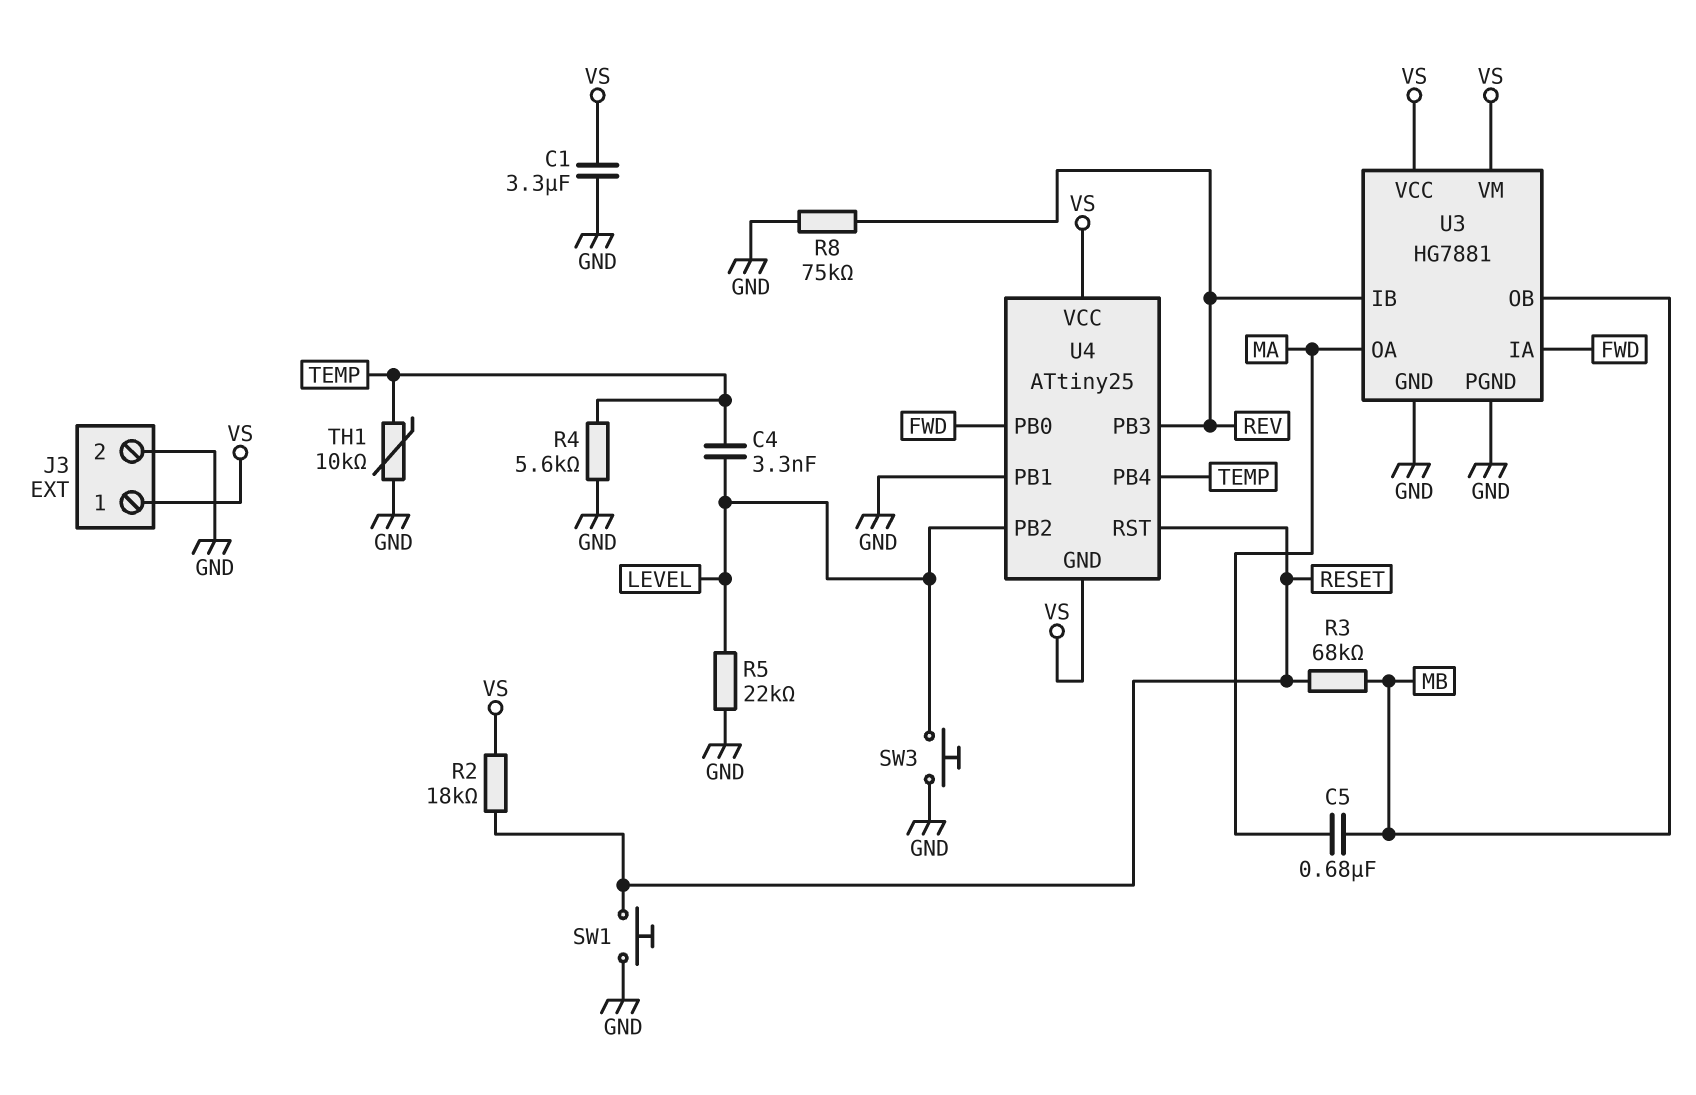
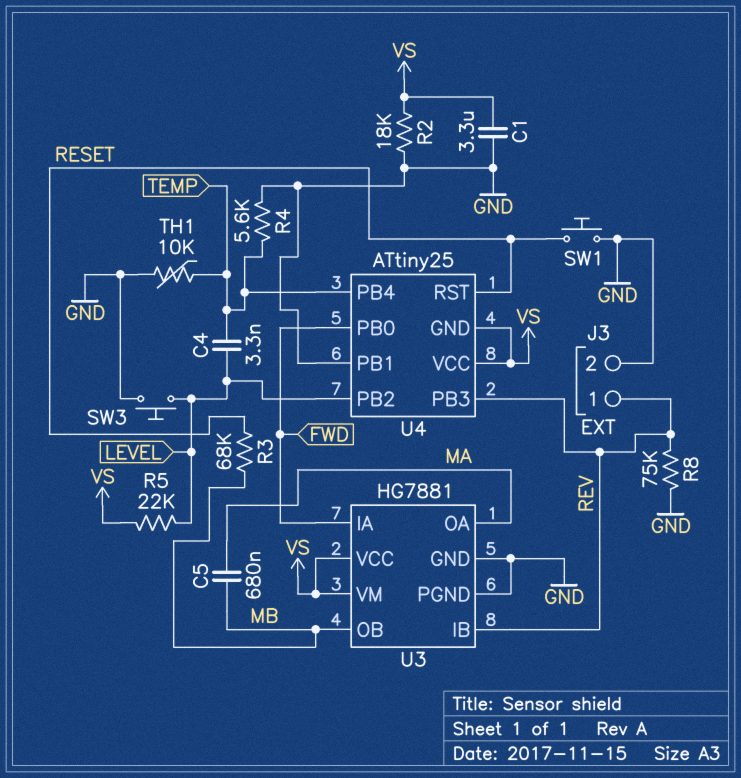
J3 pin 1: VS -> REV
R2: 18k (RESET, VS) -> 18k (GND, VS)
R5: 22k (GND, LEVEL) -> 22k (LEVEL, VS)

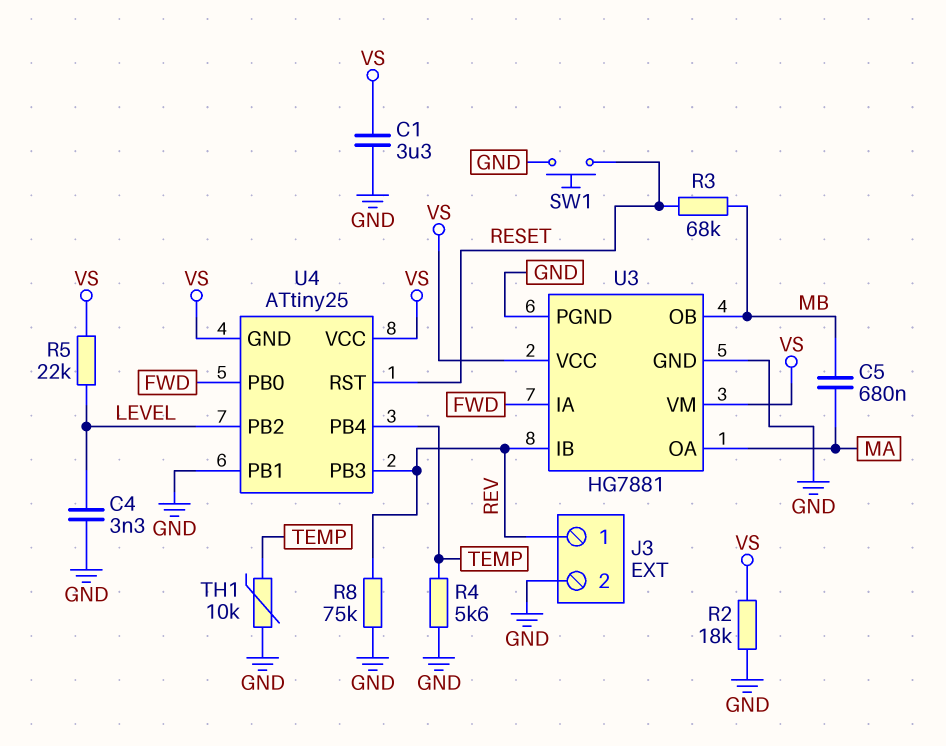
C4: 3.3nF (LEVEL, TEMP) -> 3.3nF (GND, LEVEL)
SW3: button (GND, LEVEL) -> none

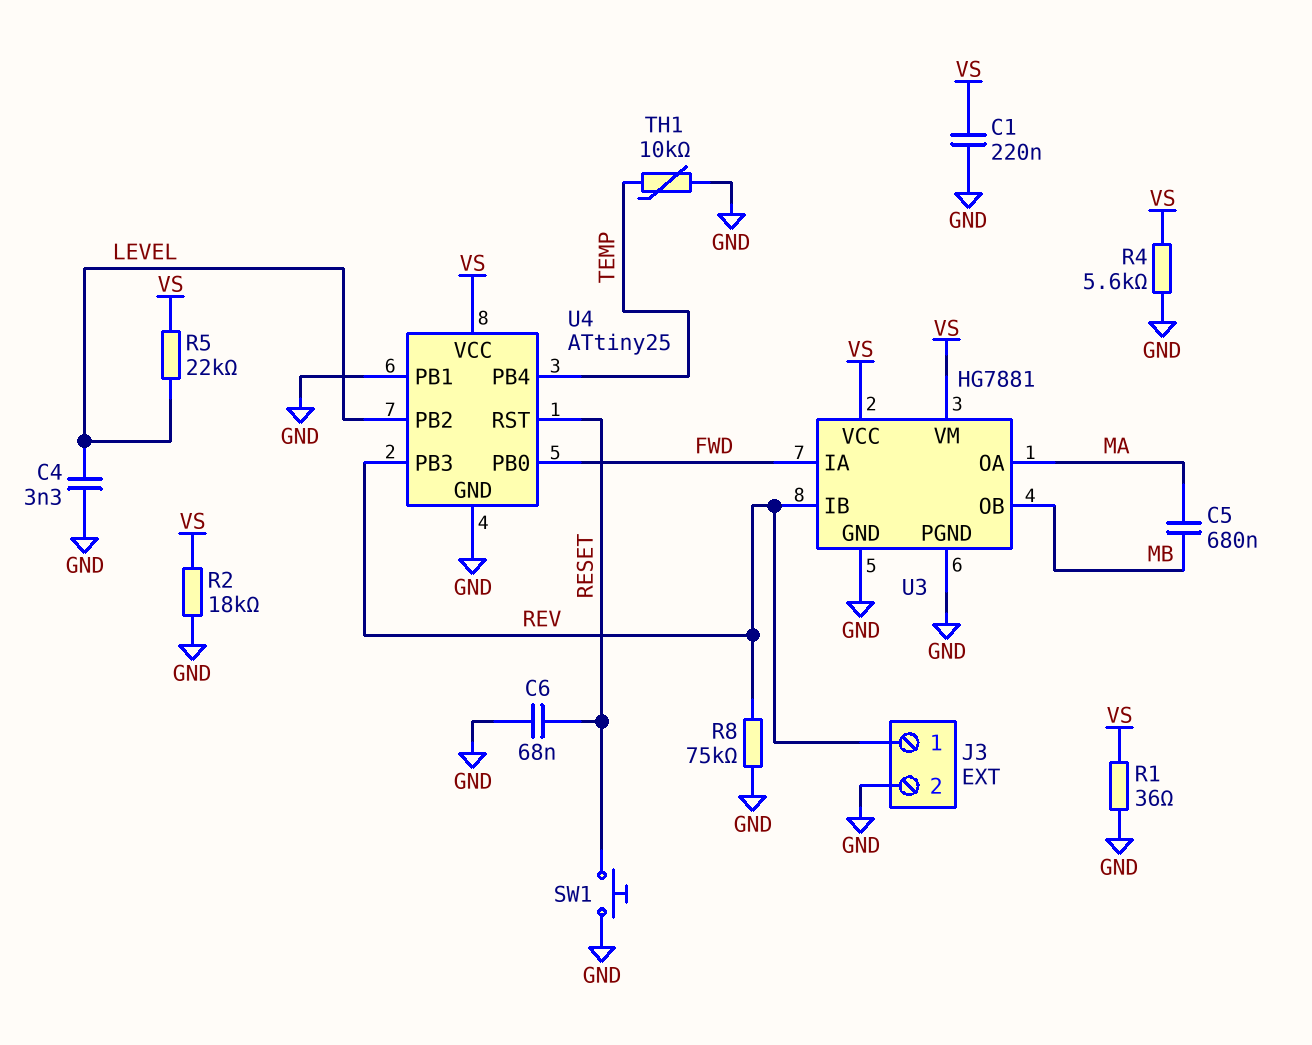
C1: 3.3uF (GND, VS) -> 220nF (GND, VS)
C6: none -> 68nF (GND, RESET)
R1: none -> 36 (GND, VS)
R3: 68k (MB, RESET) -> none
R4: 5.6k (GND, TEMP) -> 5.6k (GND, VS)
U4 pin GND: VS -> GND

